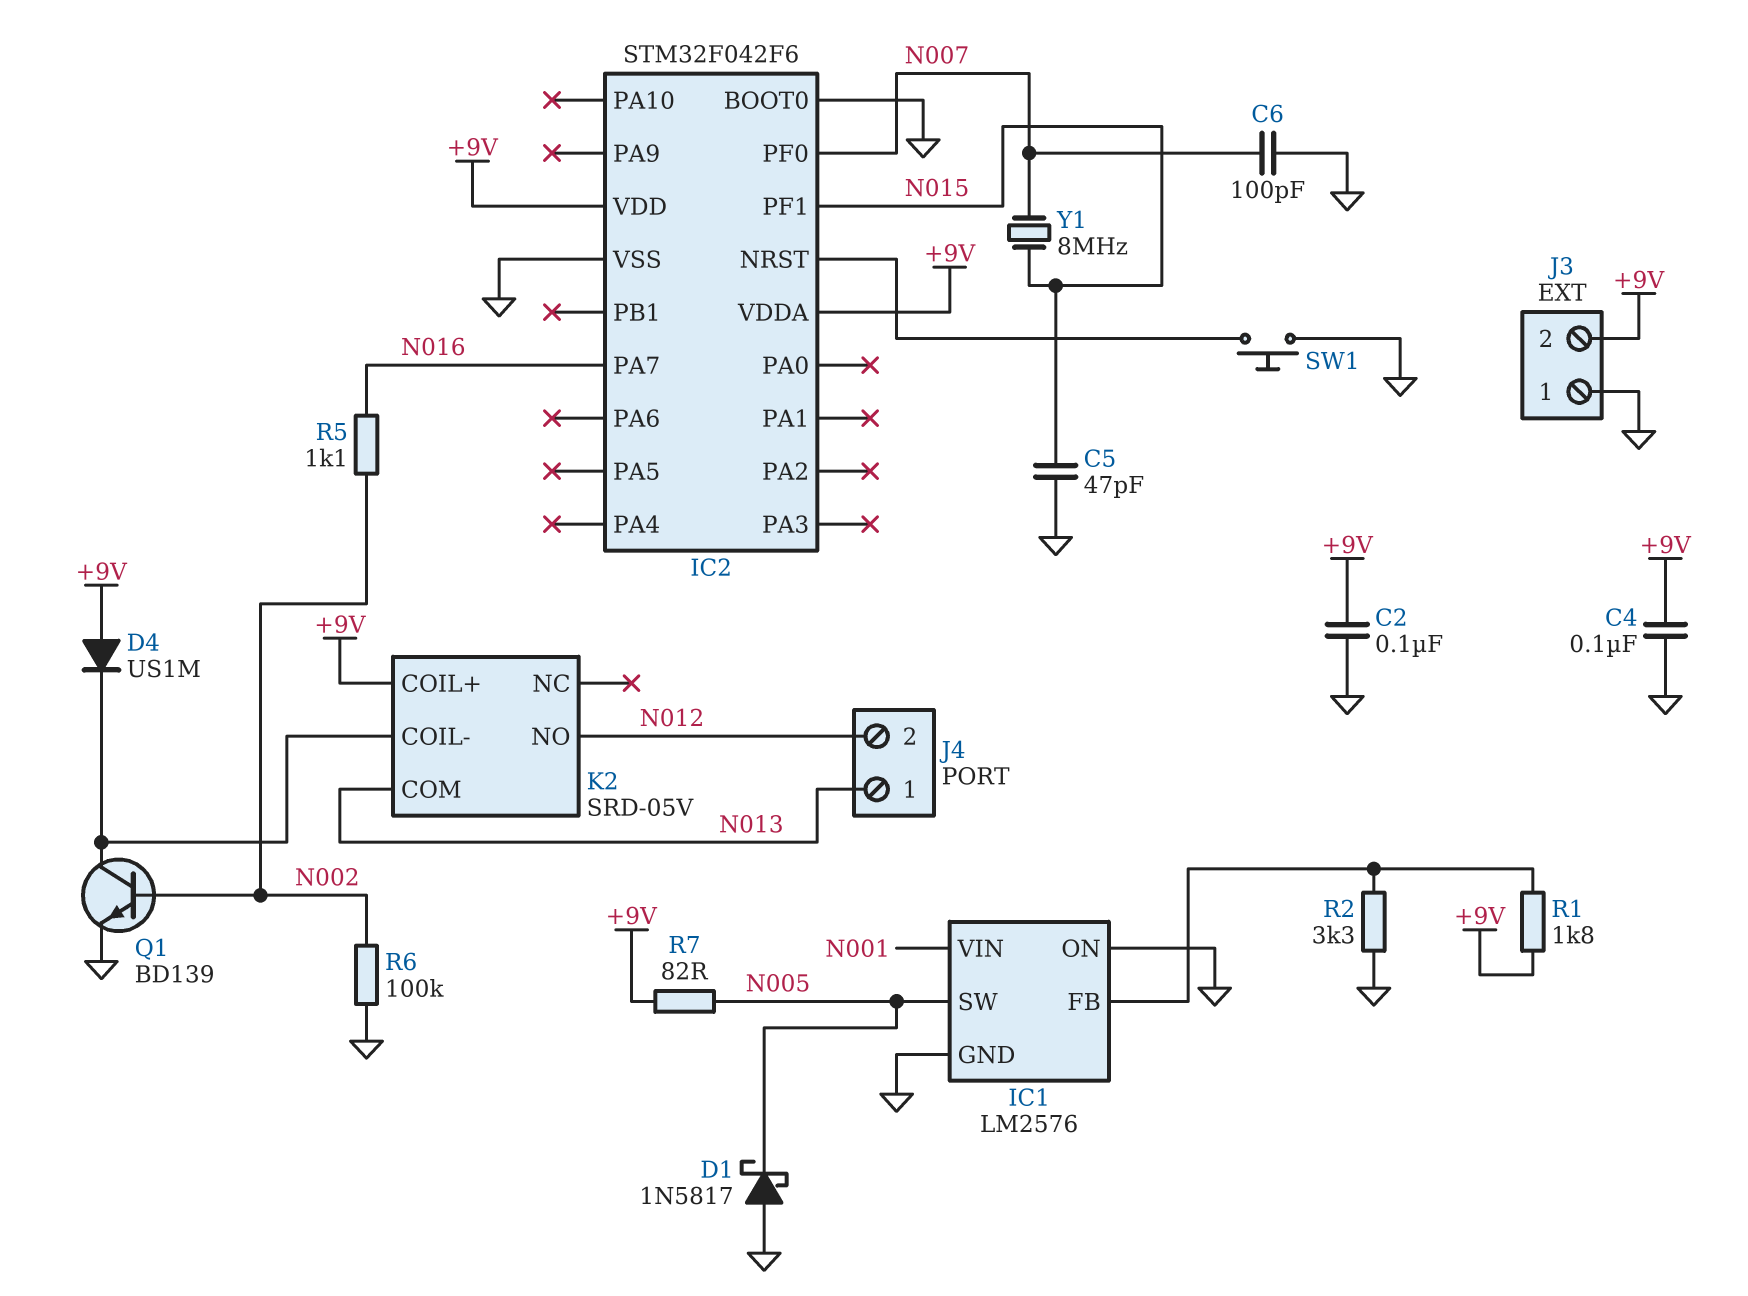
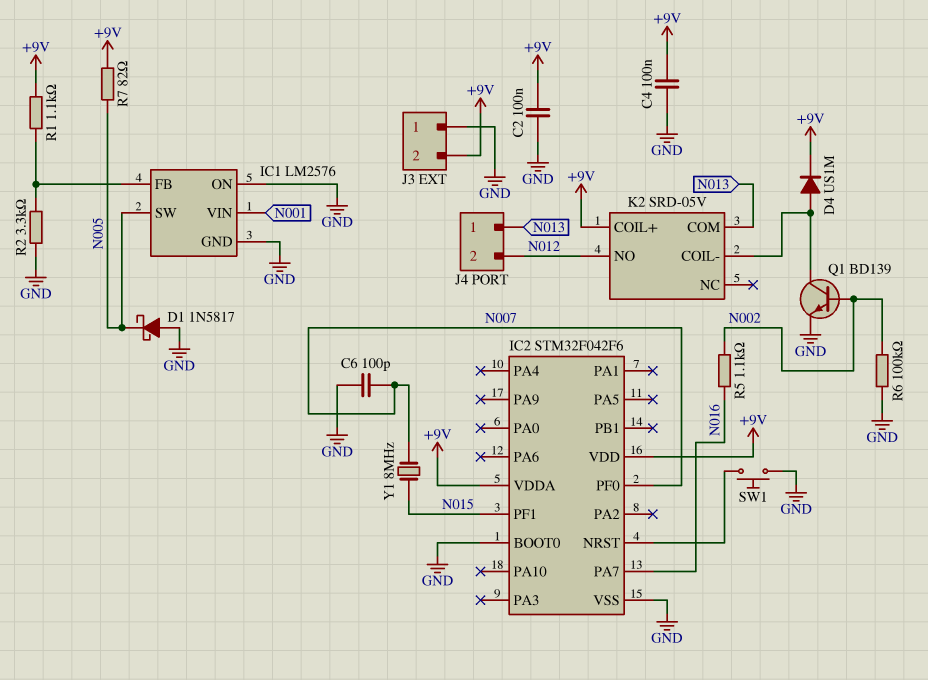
C5: 47pF (GND, N015) -> none
D4: diode US1M (A +9V, K K2/COIL-) -> diode US1M (A K2/COIL-, K +9V)
R1: 1.8k (+9V, IC1/FB) -> 1.1k (+9V, IC1/FB)

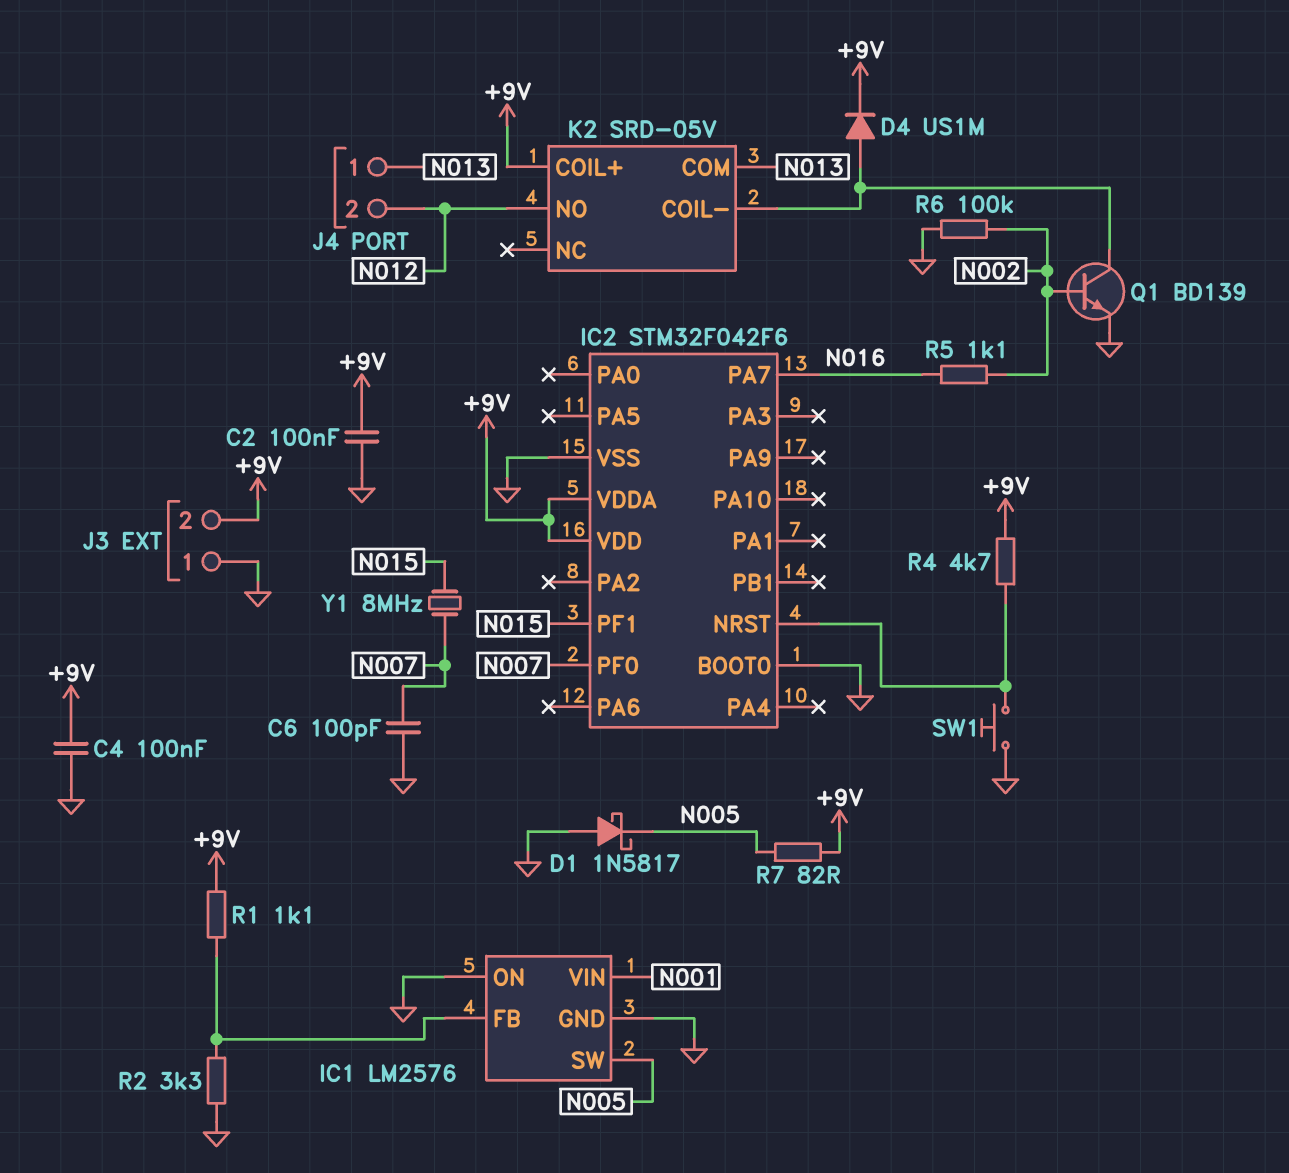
R4: none -> 4.7k (+9V, IC2/NRST)

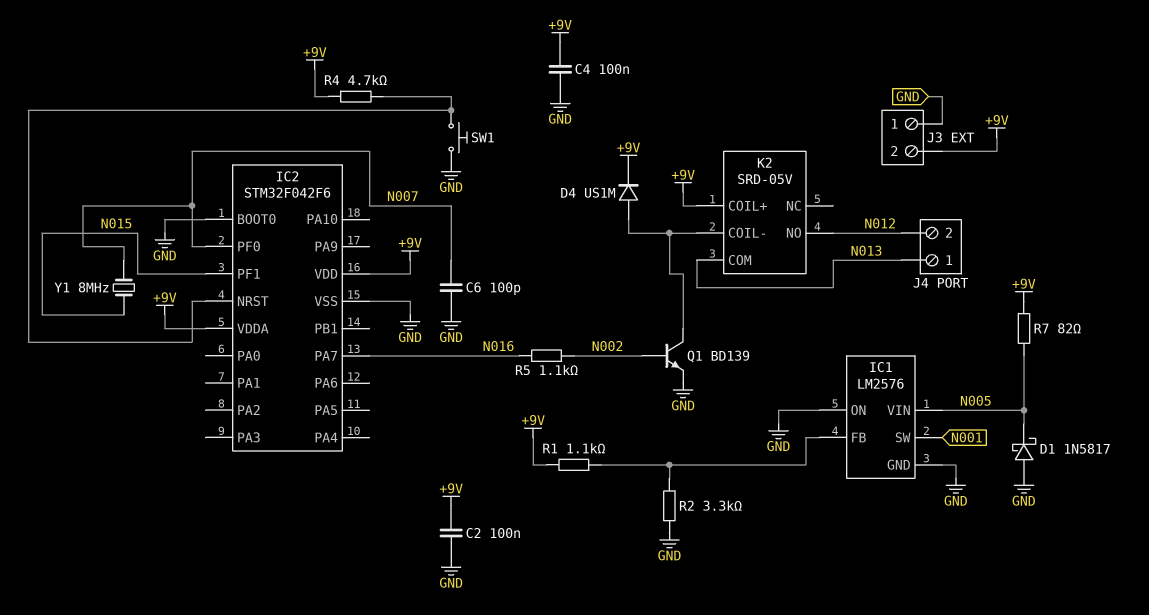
IC1 pin SW: N005 -> N001
IC1 pin VIN: N001 -> N005
R6: 100k (GND, N002) -> none

